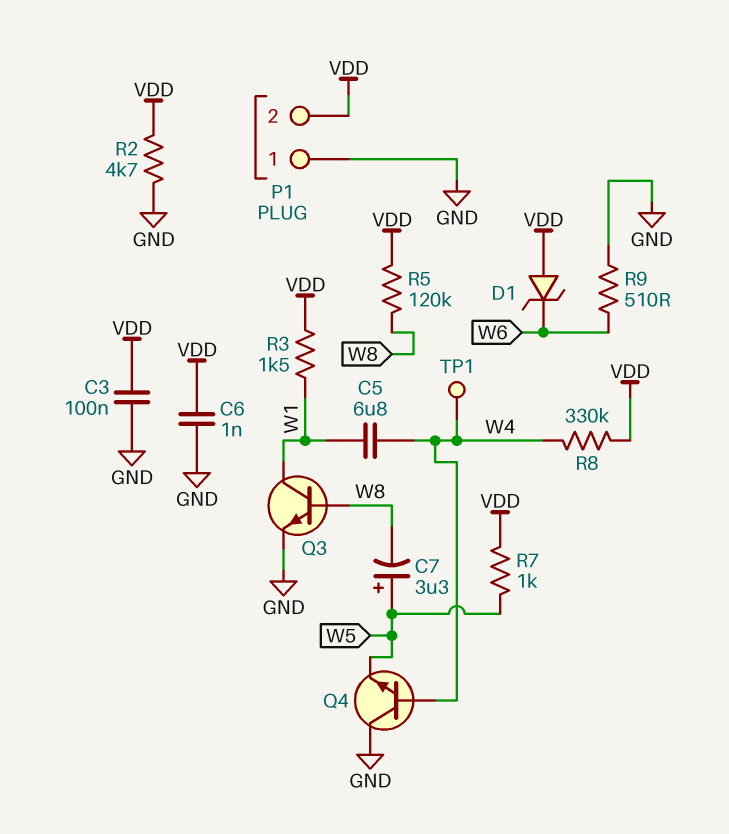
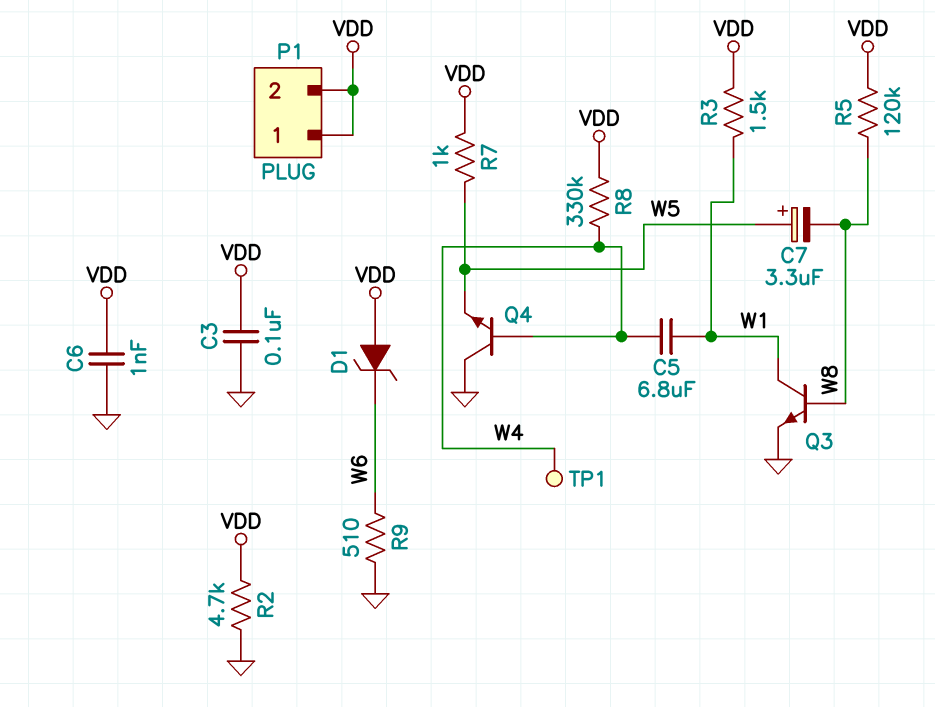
P1 pin 1: GND -> VDD

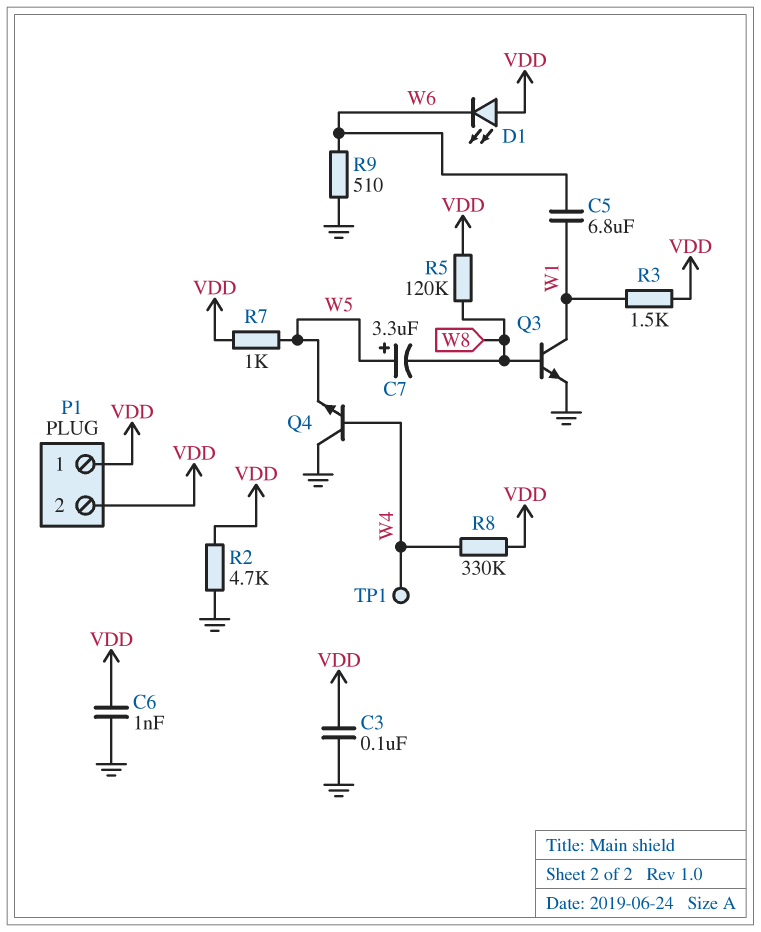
C5: 6.8uF (W1, W4) -> 6.8uF (W1, W6)
D1: zener (A VDD, K W6) -> LED (A VDD, K W6)

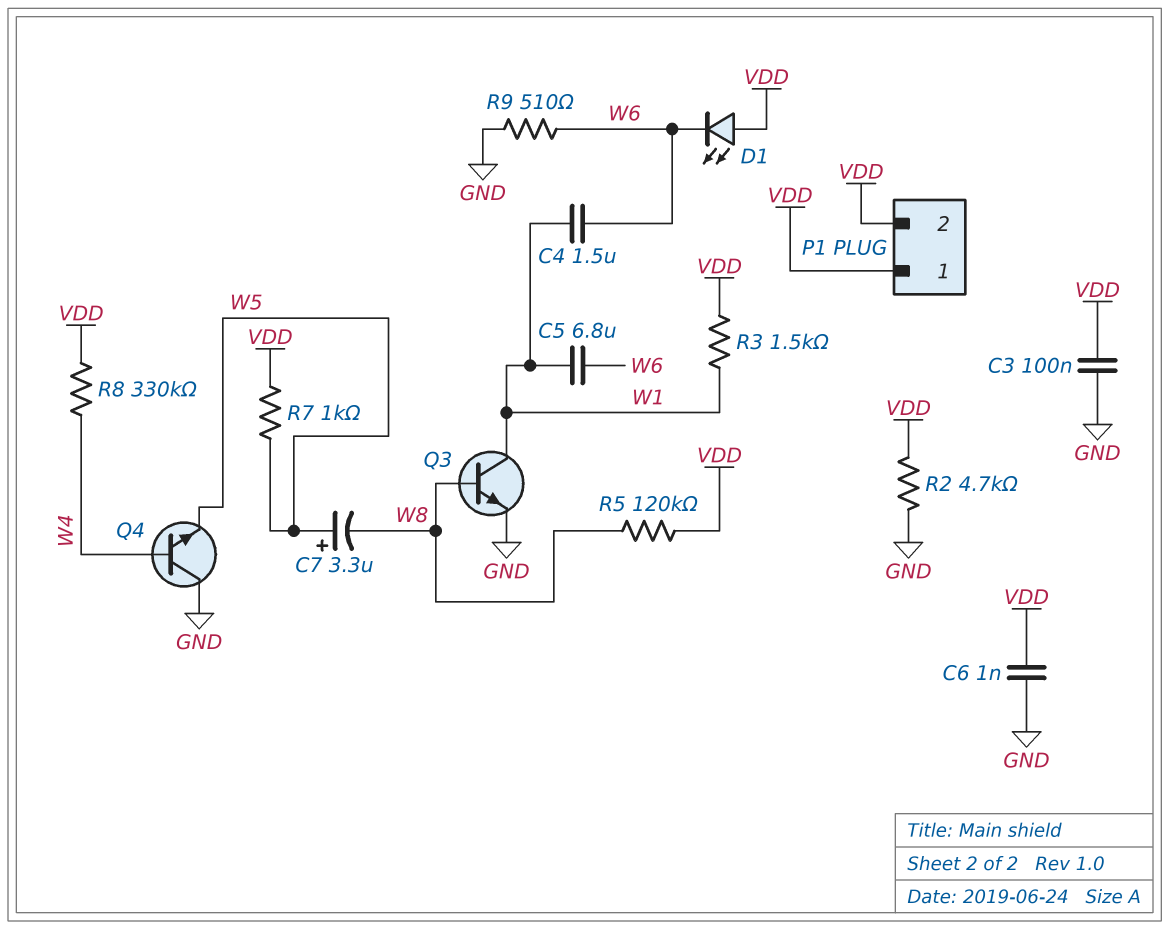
C4: none -> 1.5uF (W1, W6)
TP1: test point (W4) -> none

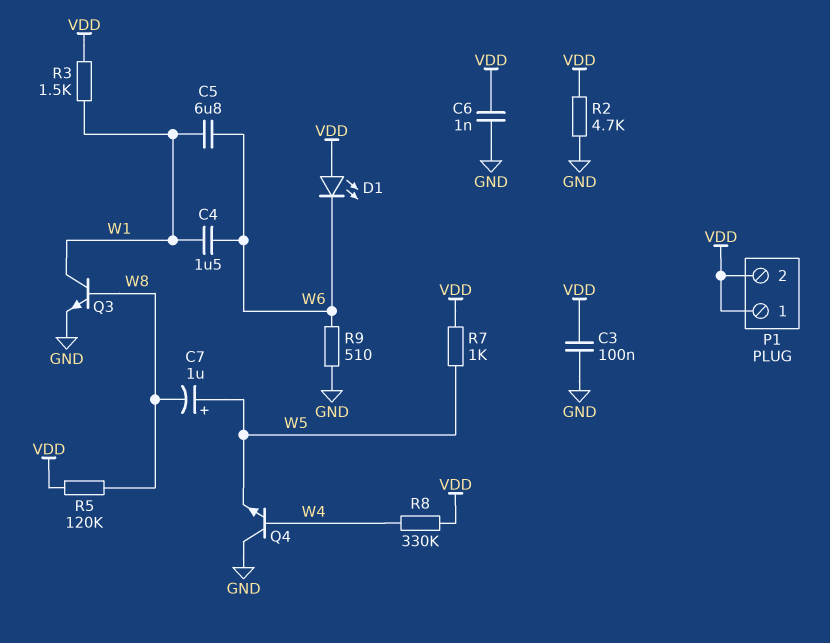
C7: 3.3uF (plus W5, minus W8) -> 1uF (plus W5, minus W8)

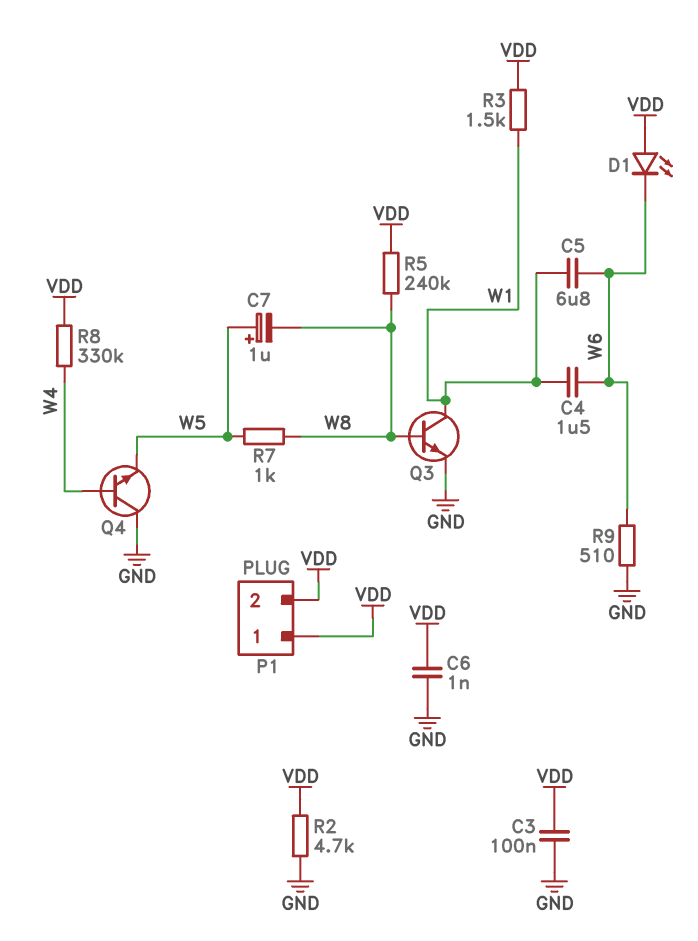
R5: 120k (VDD, W8) -> 240k (VDD, W8)
R7: 1k (VDD, W5) -> 1k (W5, W8)

